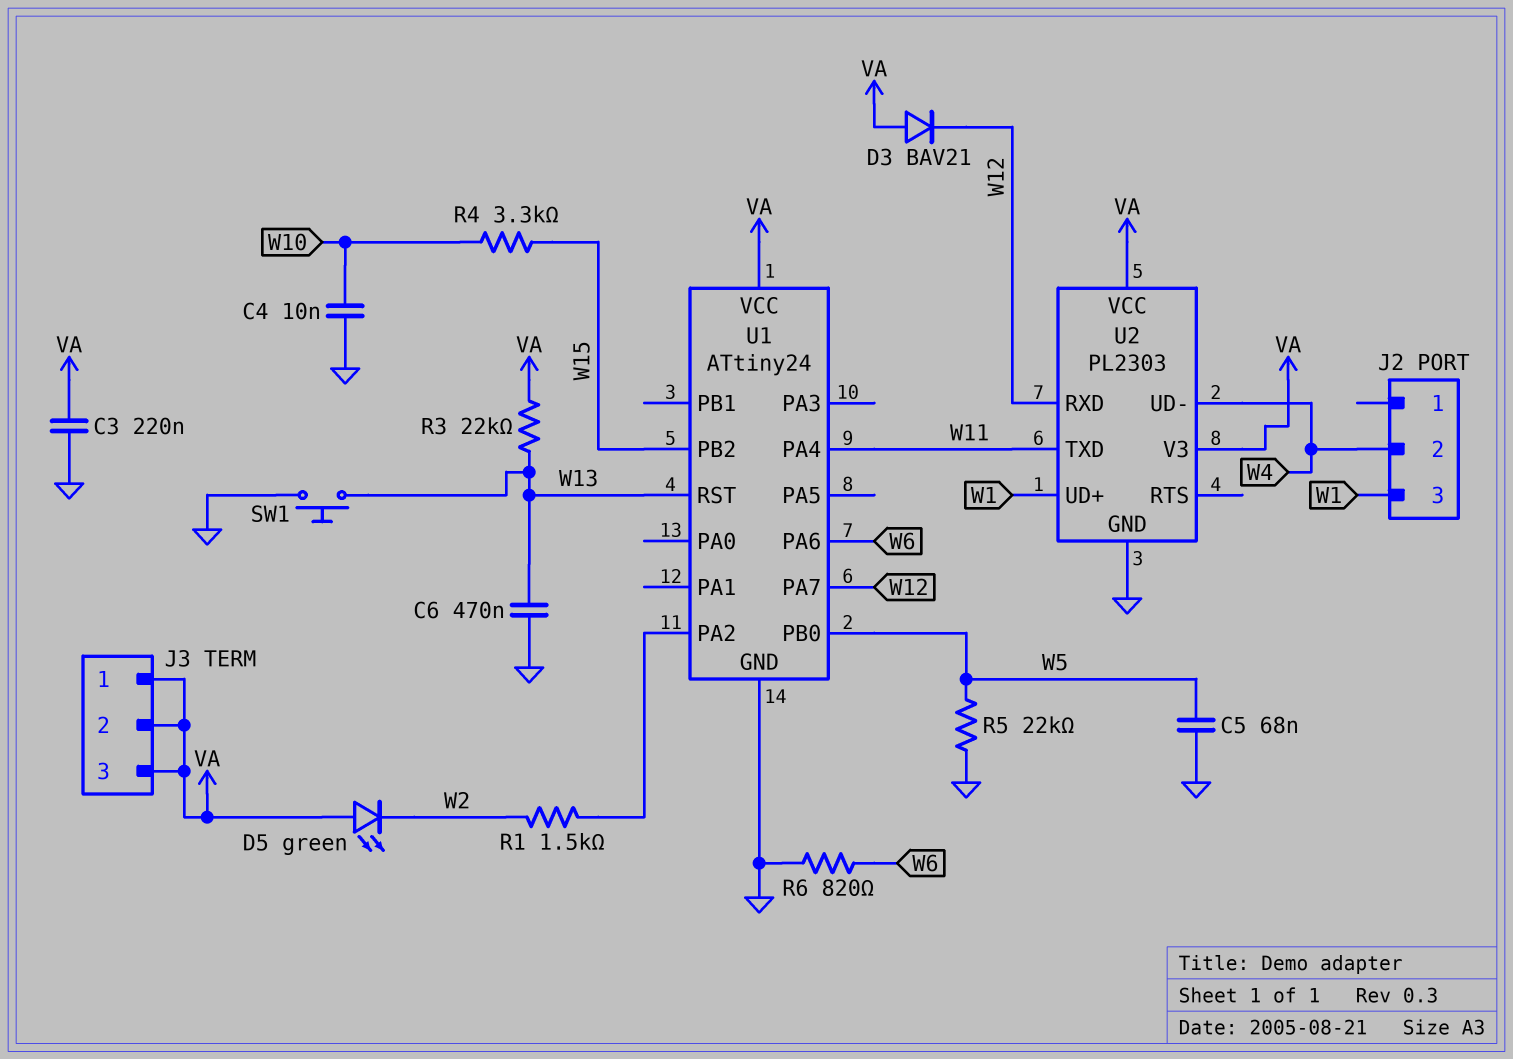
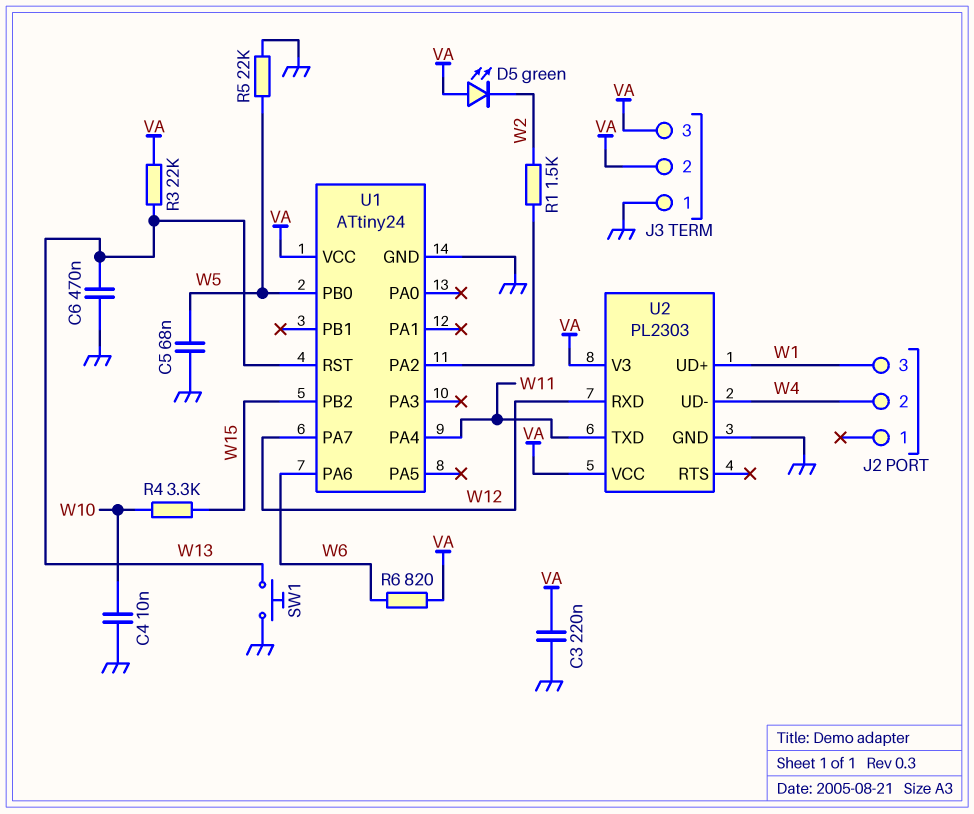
D3: diode BAV21 (A VA, K W12) -> none
J3 pin 1: VA -> GND
R6: 820 (GND, W6) -> 820 (VA, W6)

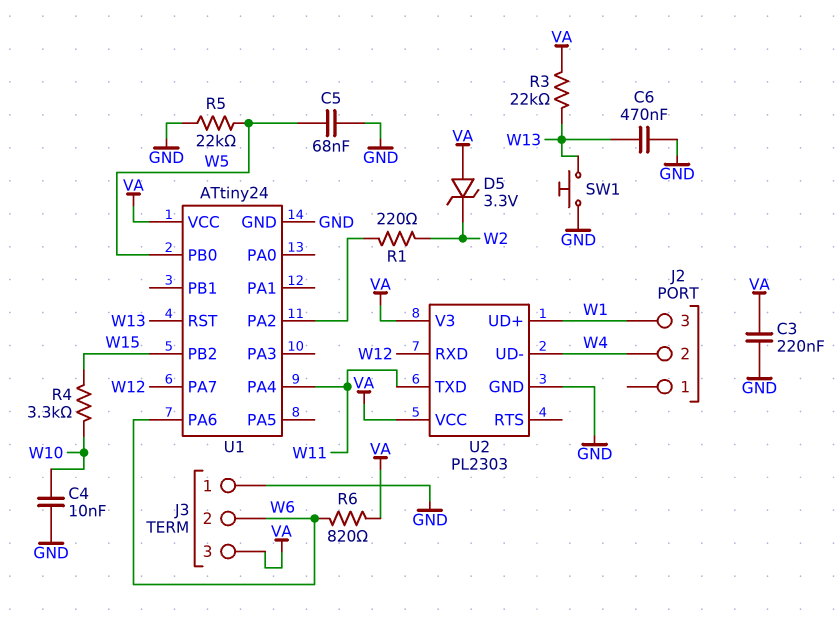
D5: LED green (A VA, K W2) -> zener 3.3V (A VA, K W2)
J3 pin 2: VA -> W6
R1: 1.5k (U1/PA2, W2) -> 220 (U1/PA2, W2)

